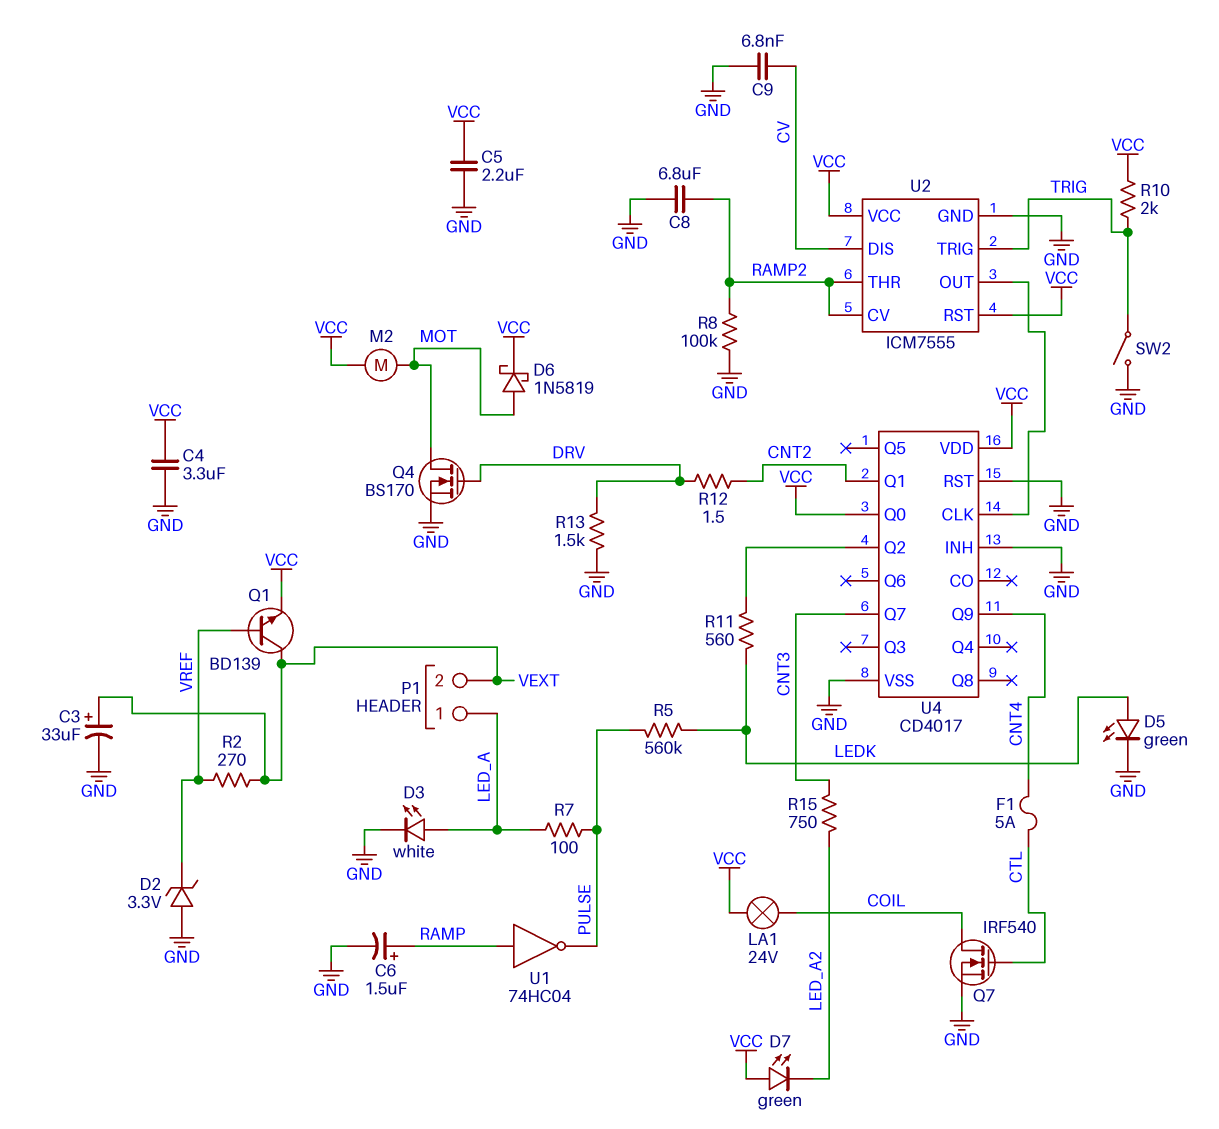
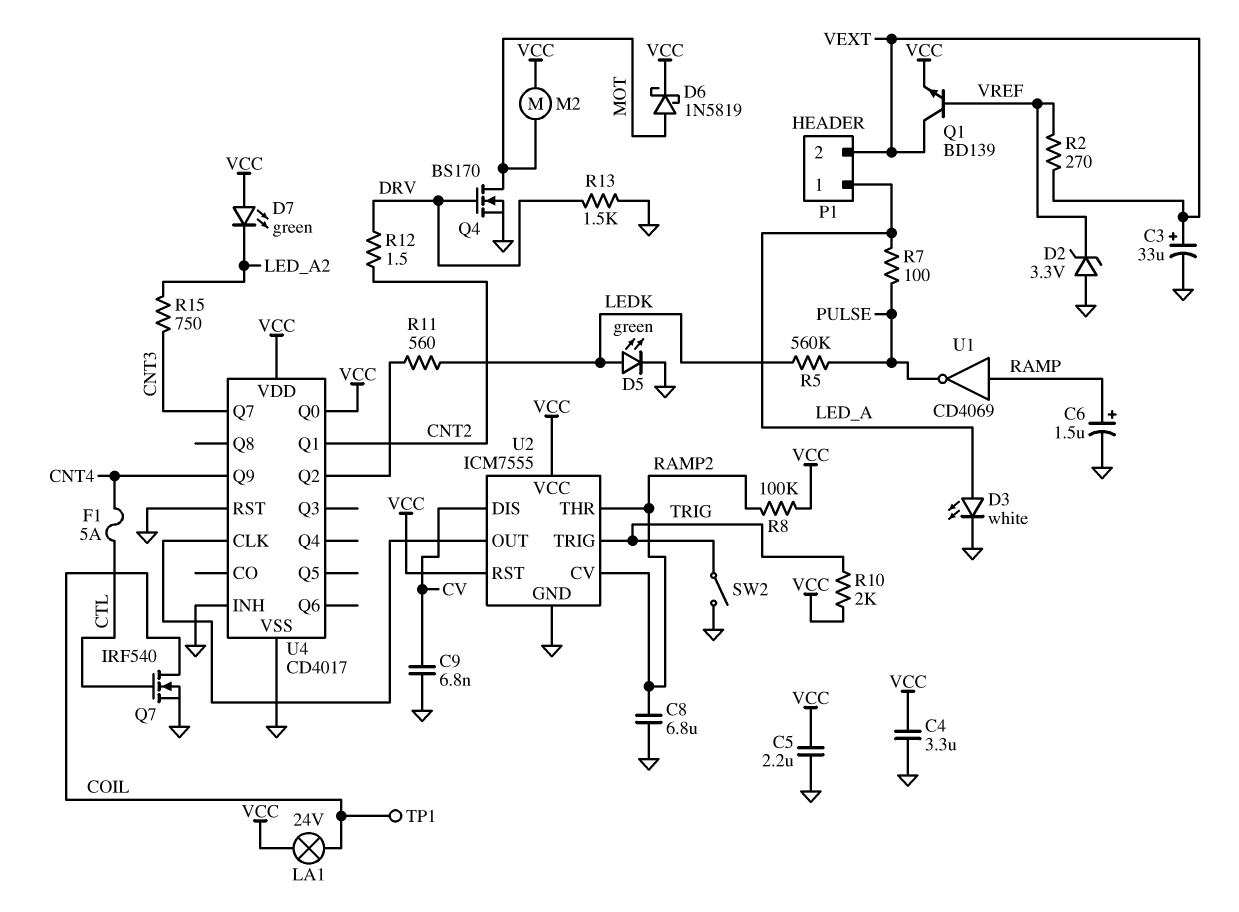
R8: 100k (GND, RAMP2) -> 100k (RAMP2, VCC)
TP1: none -> test point (COIL)
U1: NOT 74HC04 (in RAMP, out PULSE) -> NOT CD4069 (in RAMP, out PULSE)

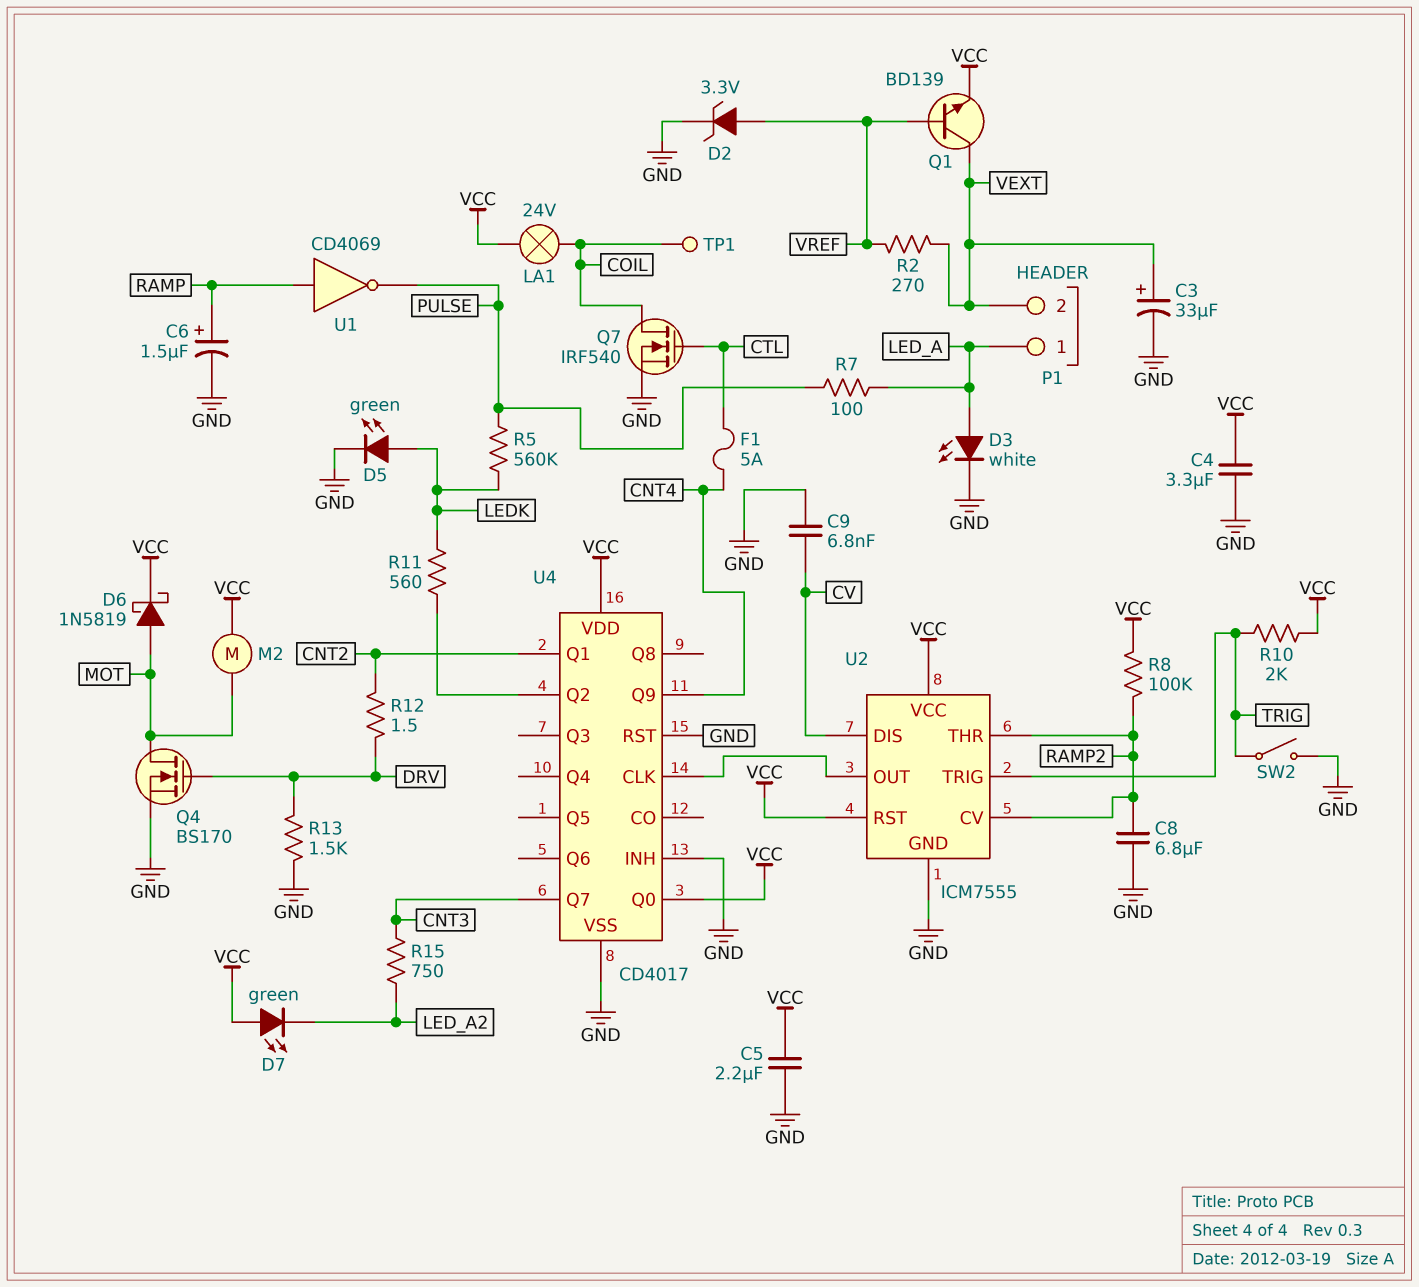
D2: zener 3.3V (A GND, K VREF) -> zener 3.3V (A VREF, K GND)

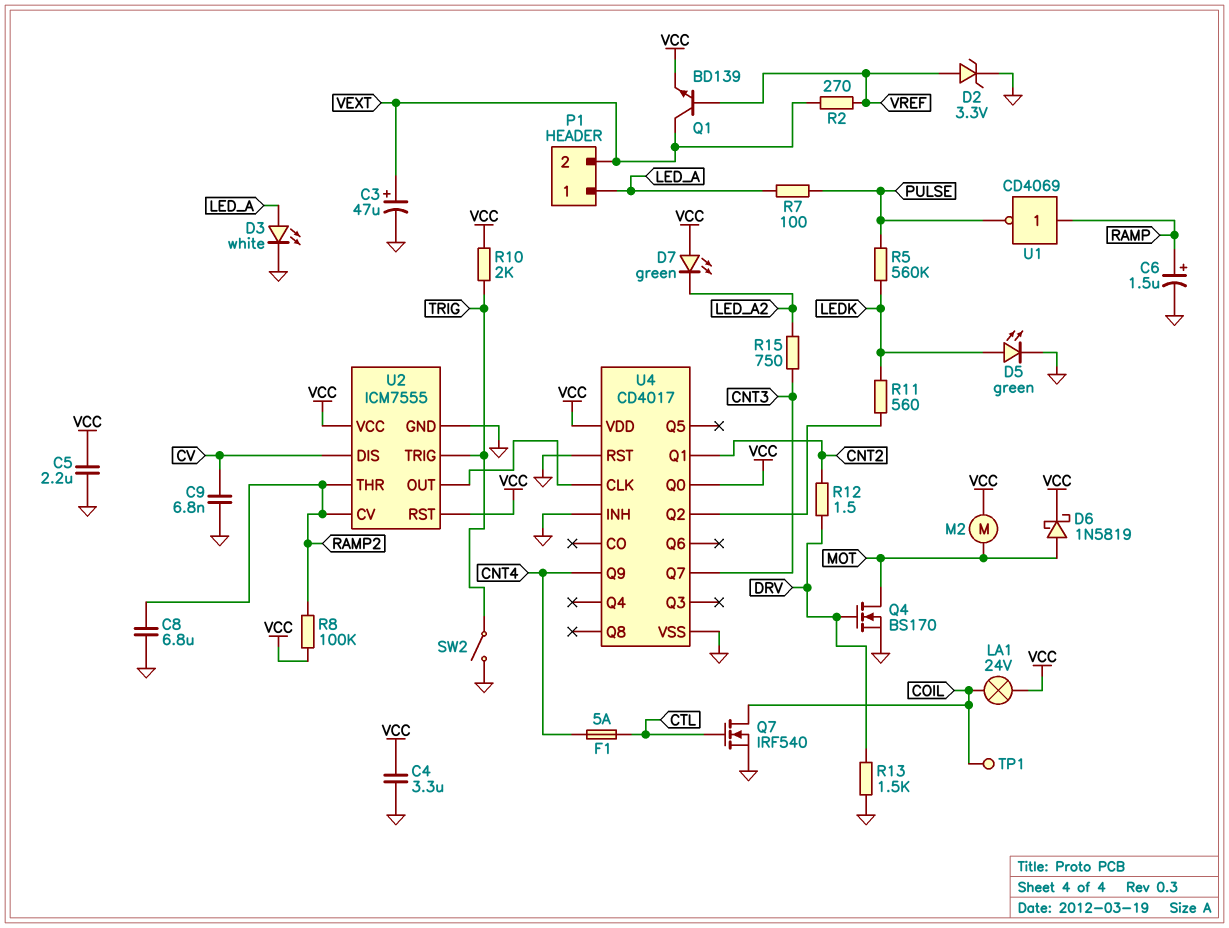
C3: 33uF (plus VEXT, minus GND) -> 47uF (plus VEXT, minus GND)

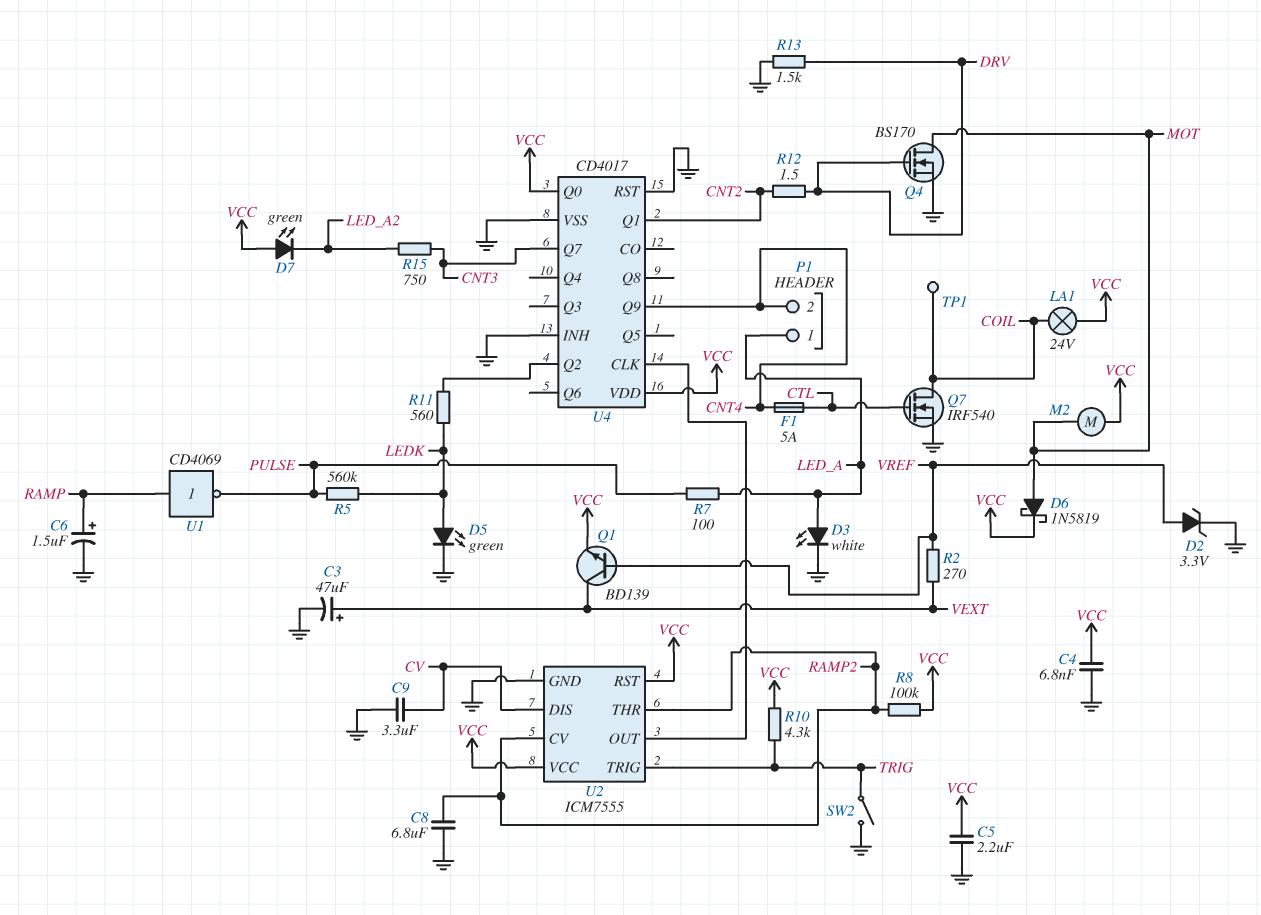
C4: 3.3uF (GND, VCC) -> 6.8nF (GND, VCC)
C9: 6.8nF (CV, GND) -> 3.3uF (CV, GND)
P1 pin 2: VEXT -> CNT4
R10: 2k (TRIG, VCC) -> 4.3k (TRIG, VCC)

